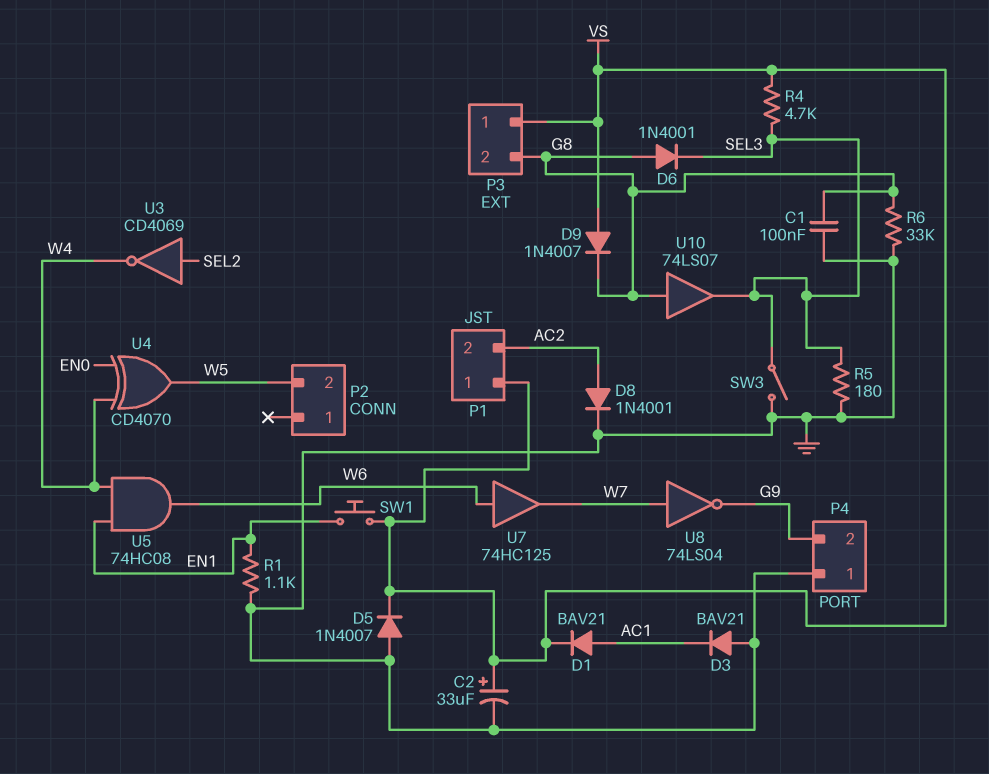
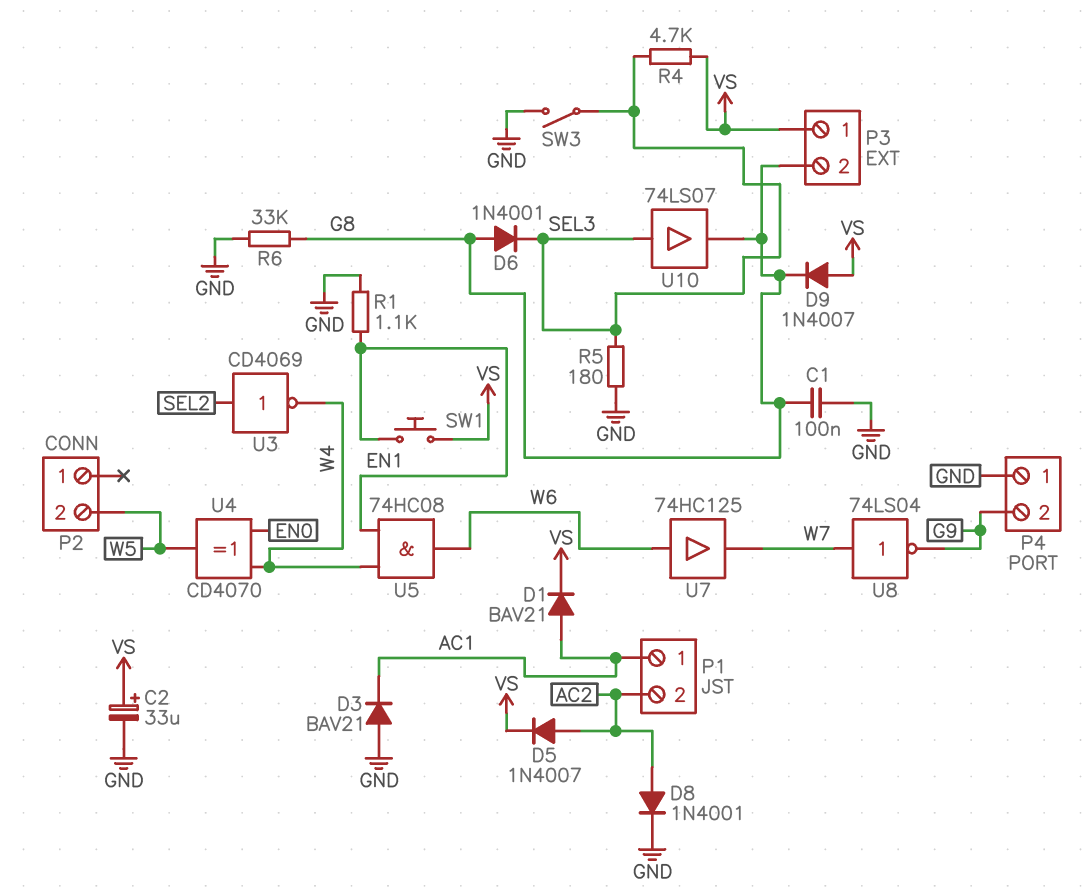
D5: diode 1N4007 (A GND, K VS) -> diode 1N4007 (A AC2, K VS)
P1 pin 1: VS -> AC1
U10: buffer 74LS07 (in G8, out SEL3) -> buffer 74LS07 (in SEL3, out G8)

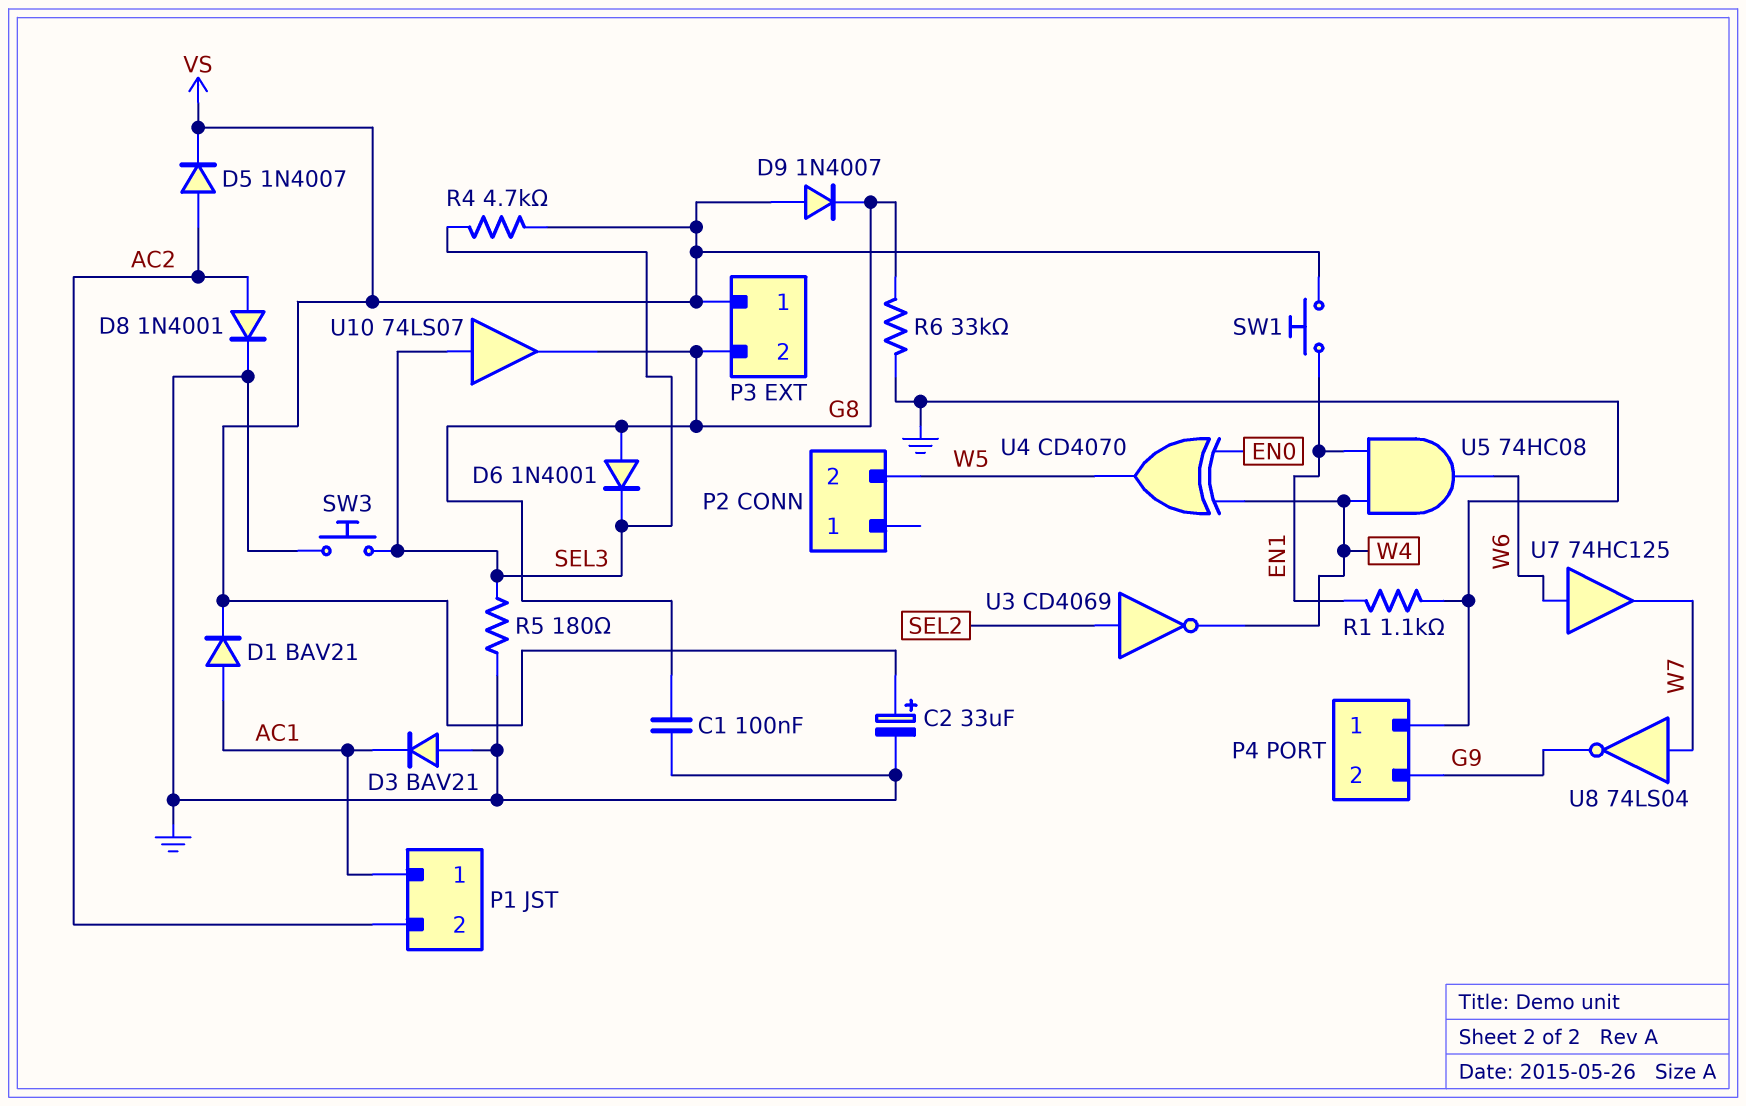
SW3: switch (GND, SEL3) -> button (GND, SEL3)

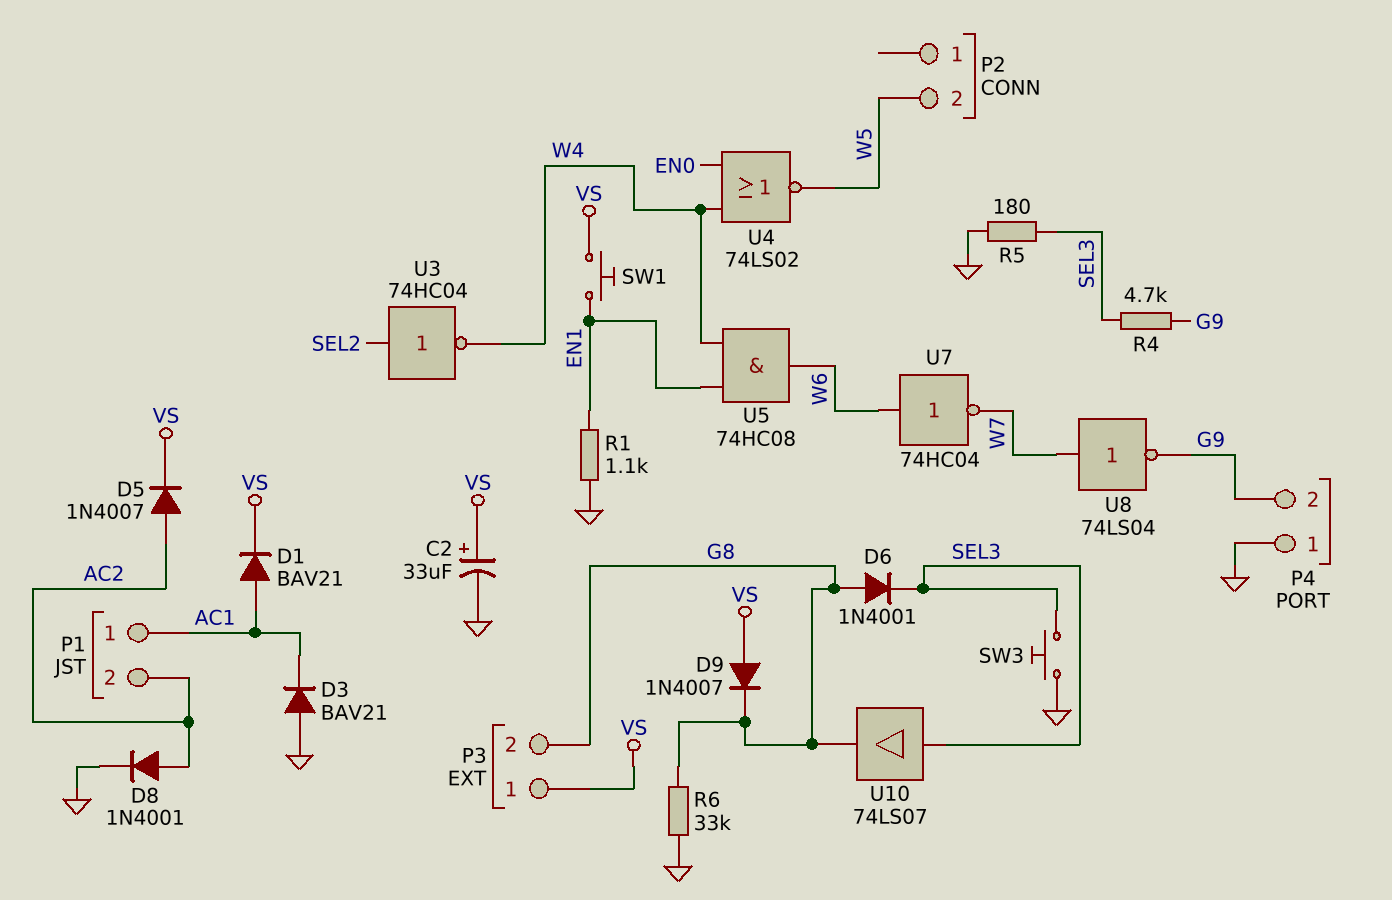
C1: 100nF (G8, GND) -> none
R4: 4.7k (SEL3, VS) -> 4.7k (G9, SEL3)
U3: NOT CD4069 (in SEL2, out W4) -> NOT 74HC04 (in SEL2, out W4)
U4: XOR CD4070 (in EN0, in W4, out W5) -> NOR 74LS02 (in EN0, in W4, out W5)
U7: buffer 74HC125 (in W6, out W7) -> NOT 74HC04 (in W6, out W7)

